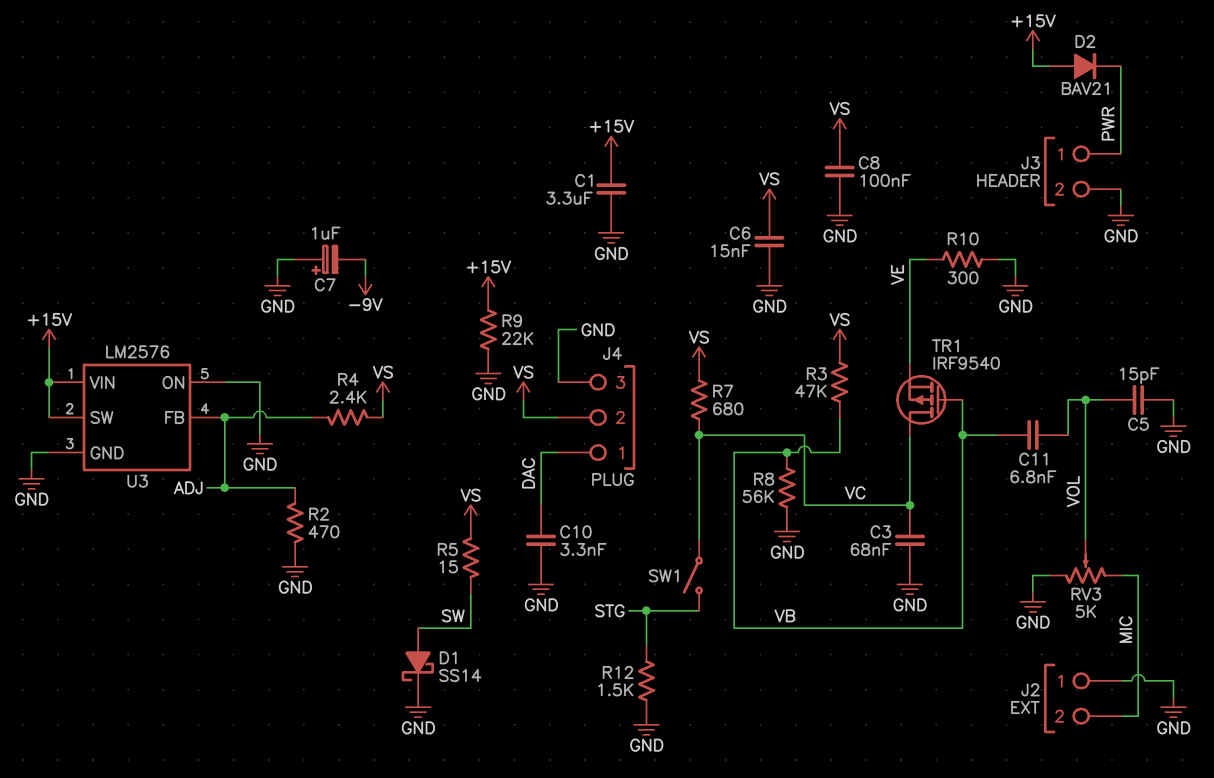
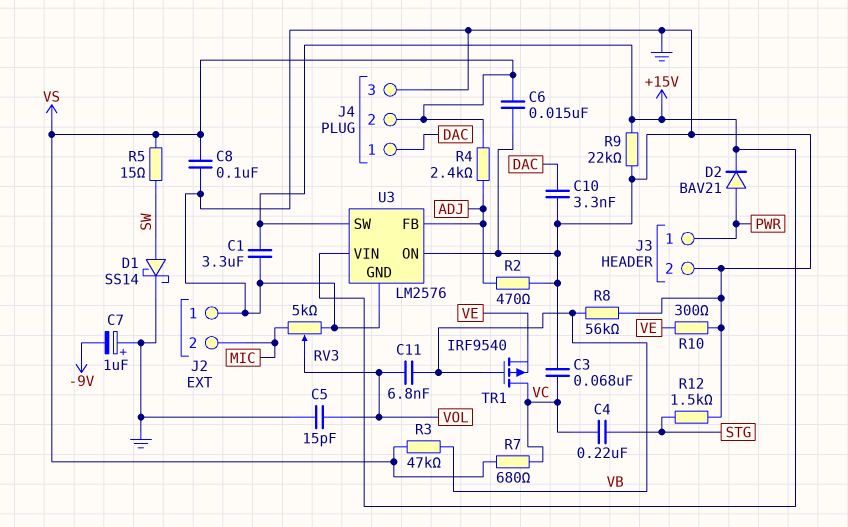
C4: none -> 220nF (STG, VC)
D2: diode BAV21 (A +15V, K PWR) -> diode BAV21 (A PWR, K +15V)
SW1: switch (STG, VC) -> none

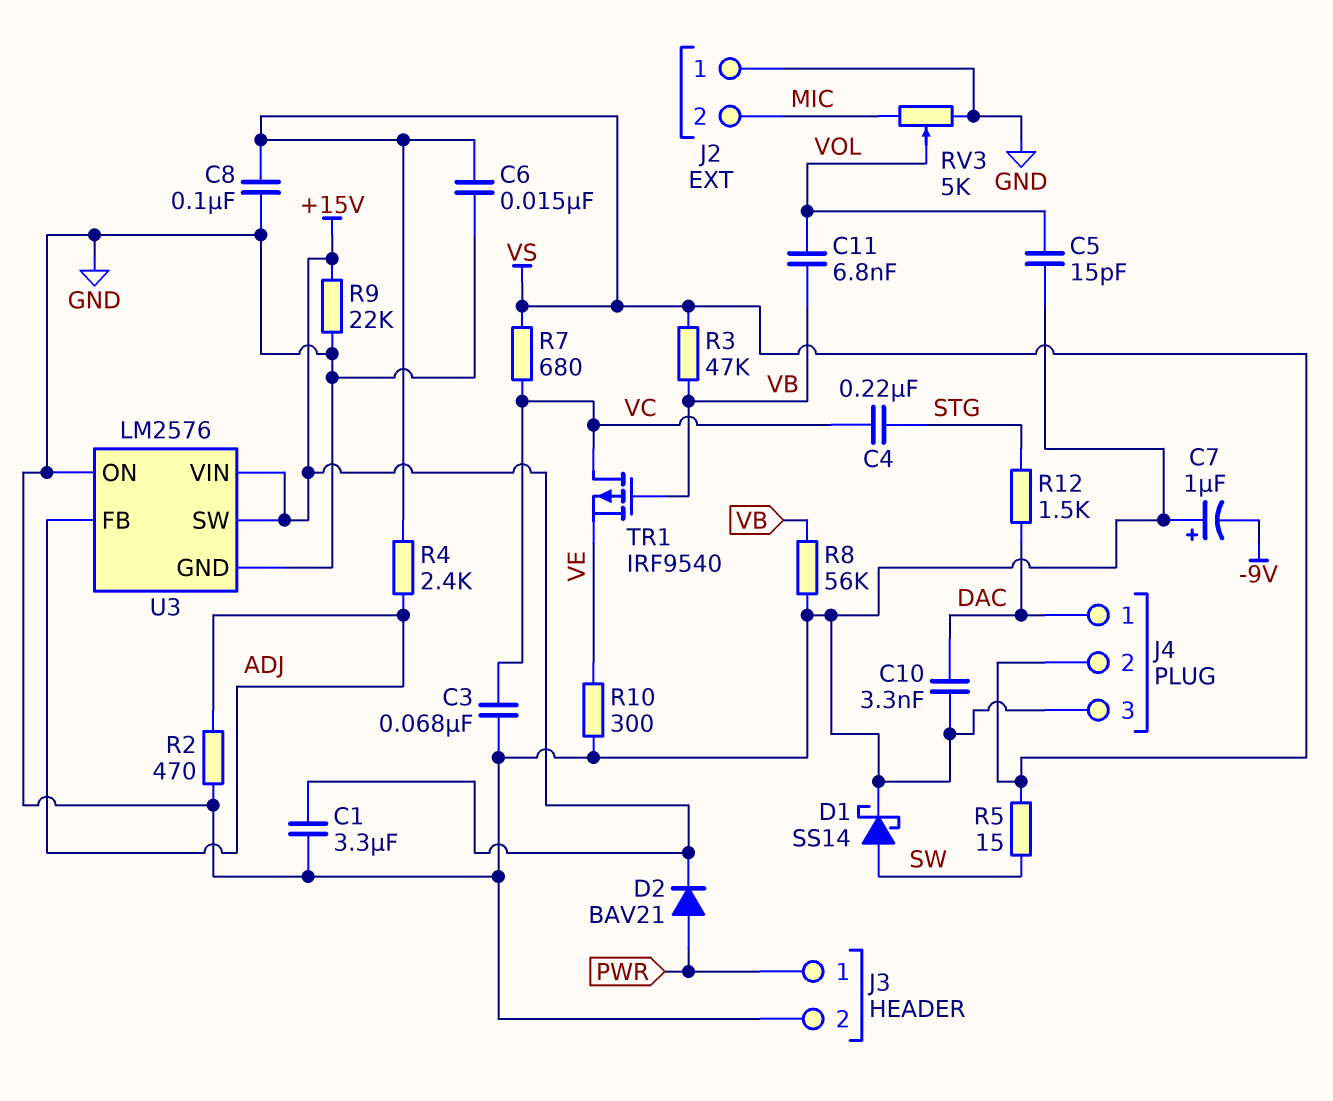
R12: 1.5k (GND, STG) -> 1.5k (DAC, STG)

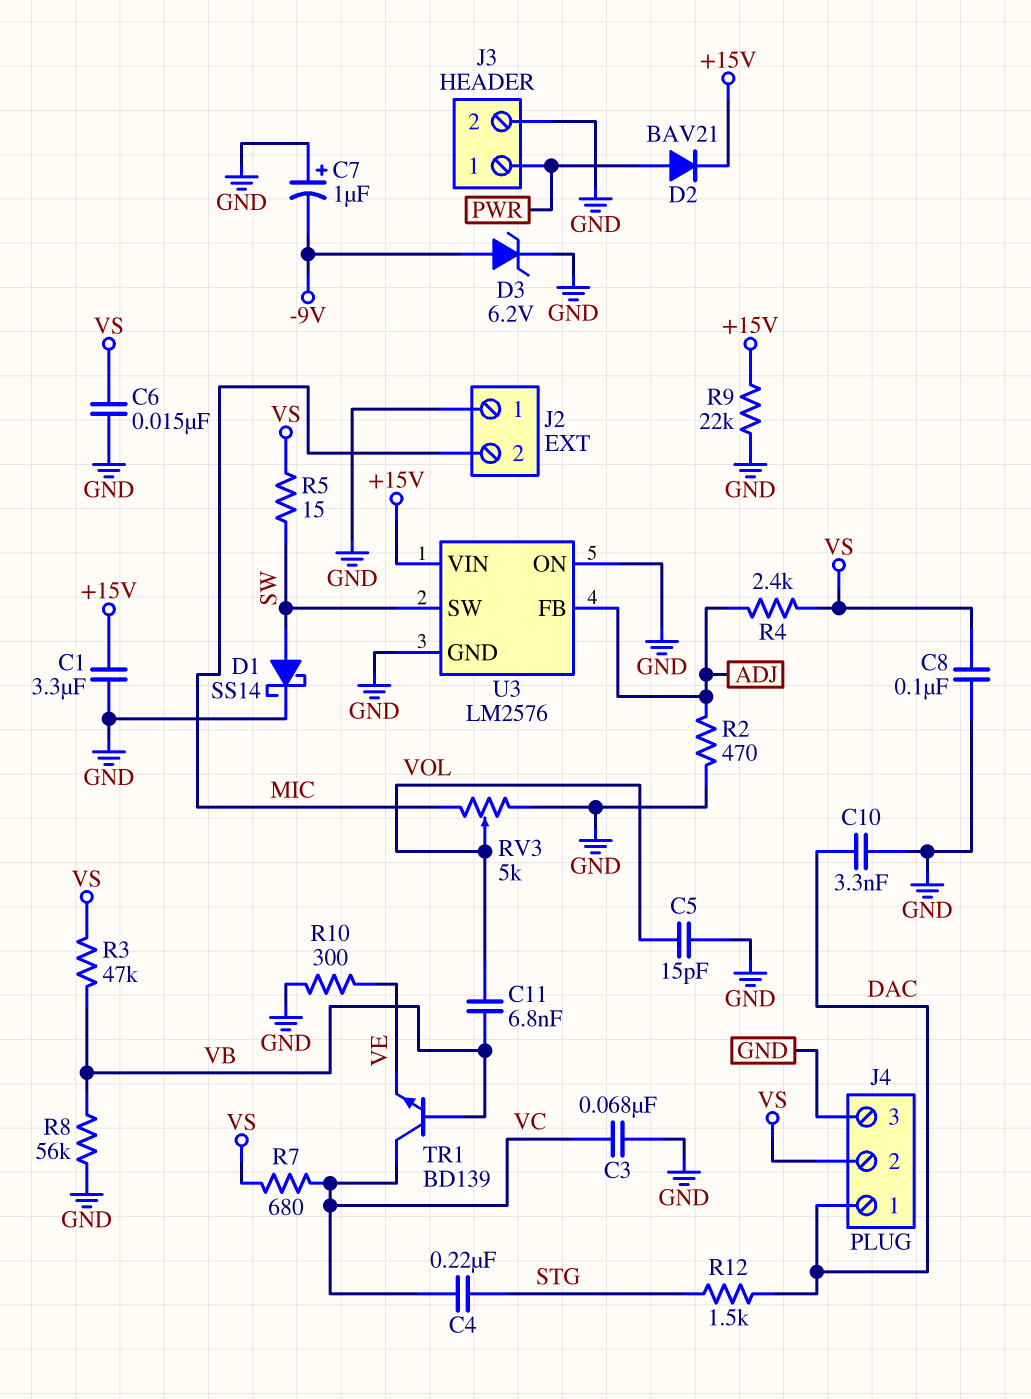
D3: none -> zener 6.2V (A -9V, K GND)
TR1: PMOS IRF9540 (G VB, D VC, S VE) -> NPN BD139 (B VB, C VC, E VE)
U3 pin SW: +15V -> SW

